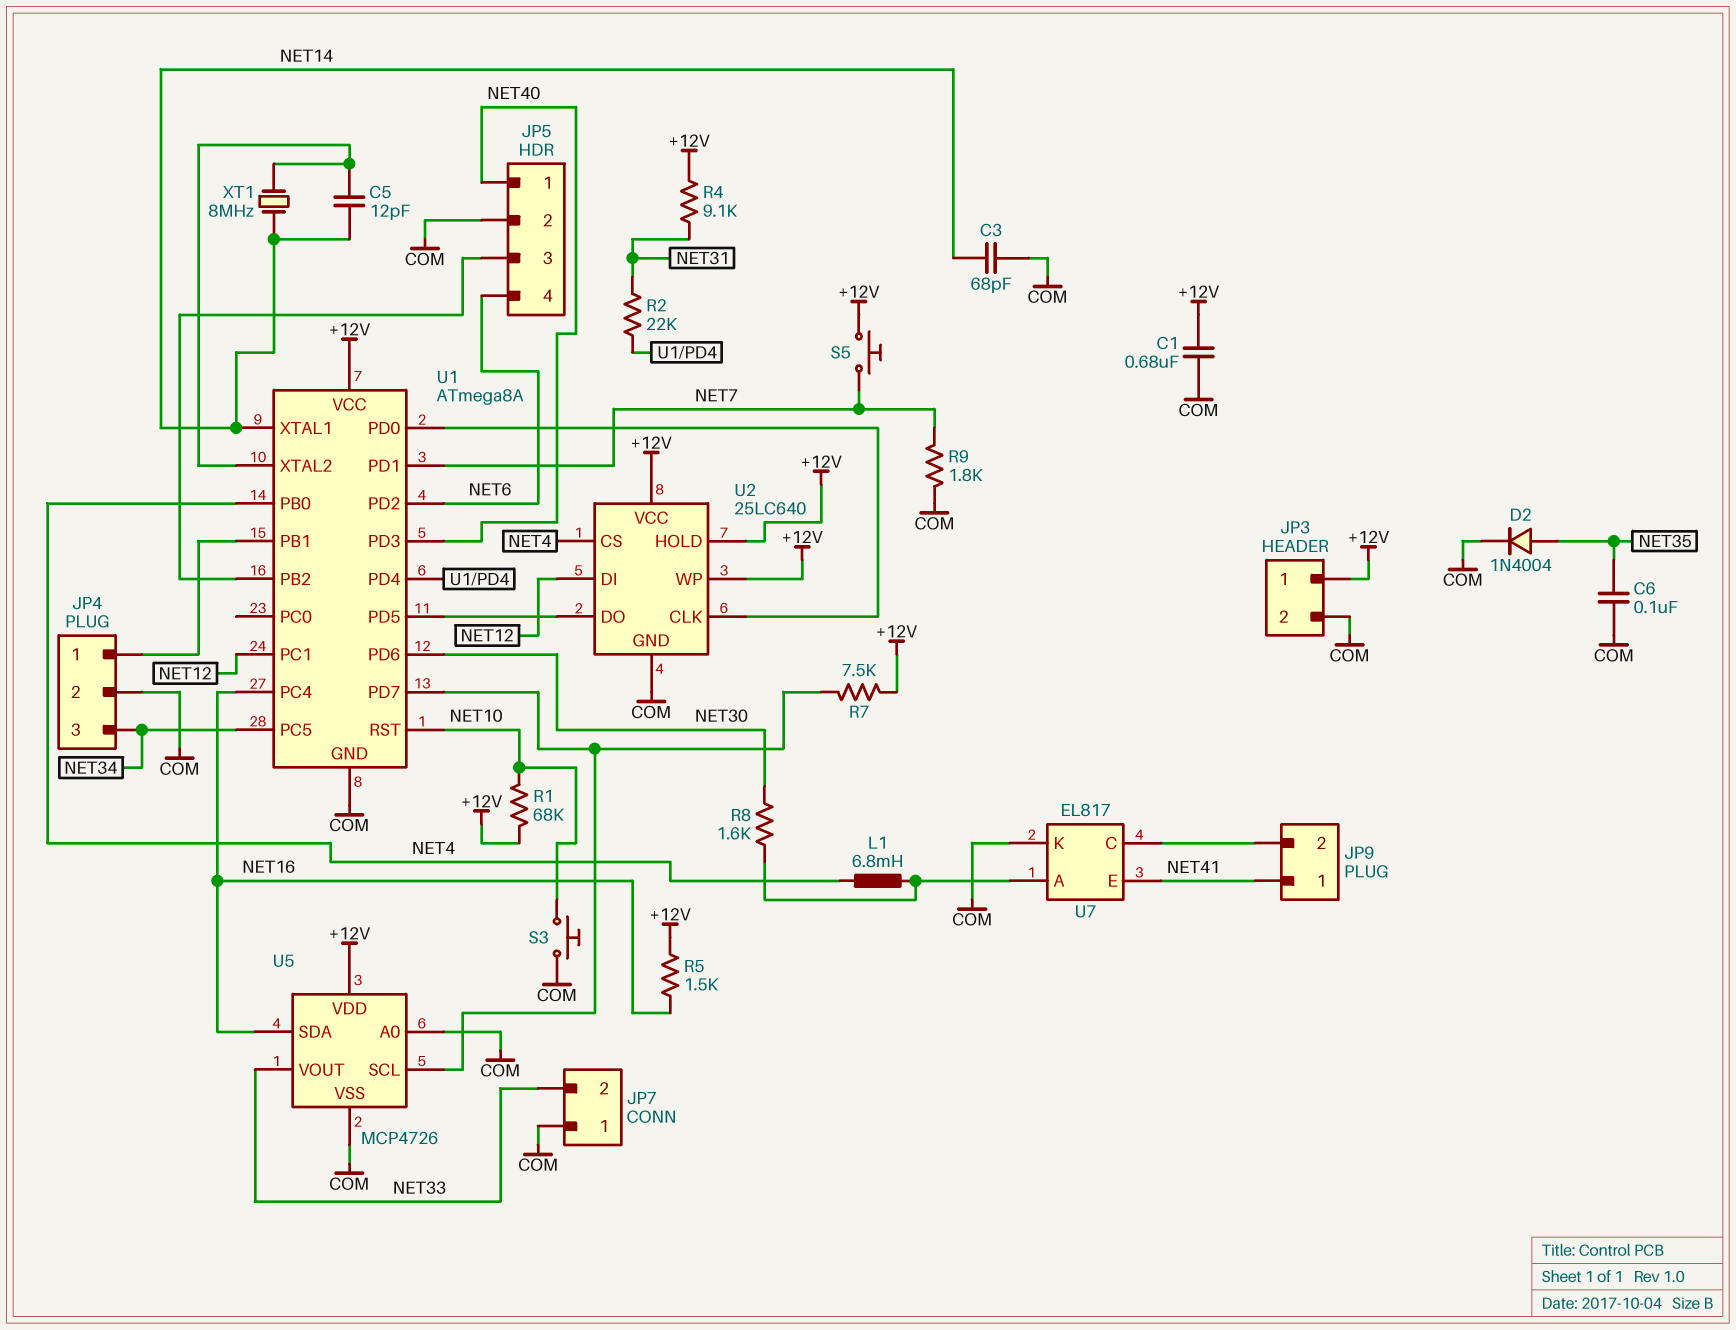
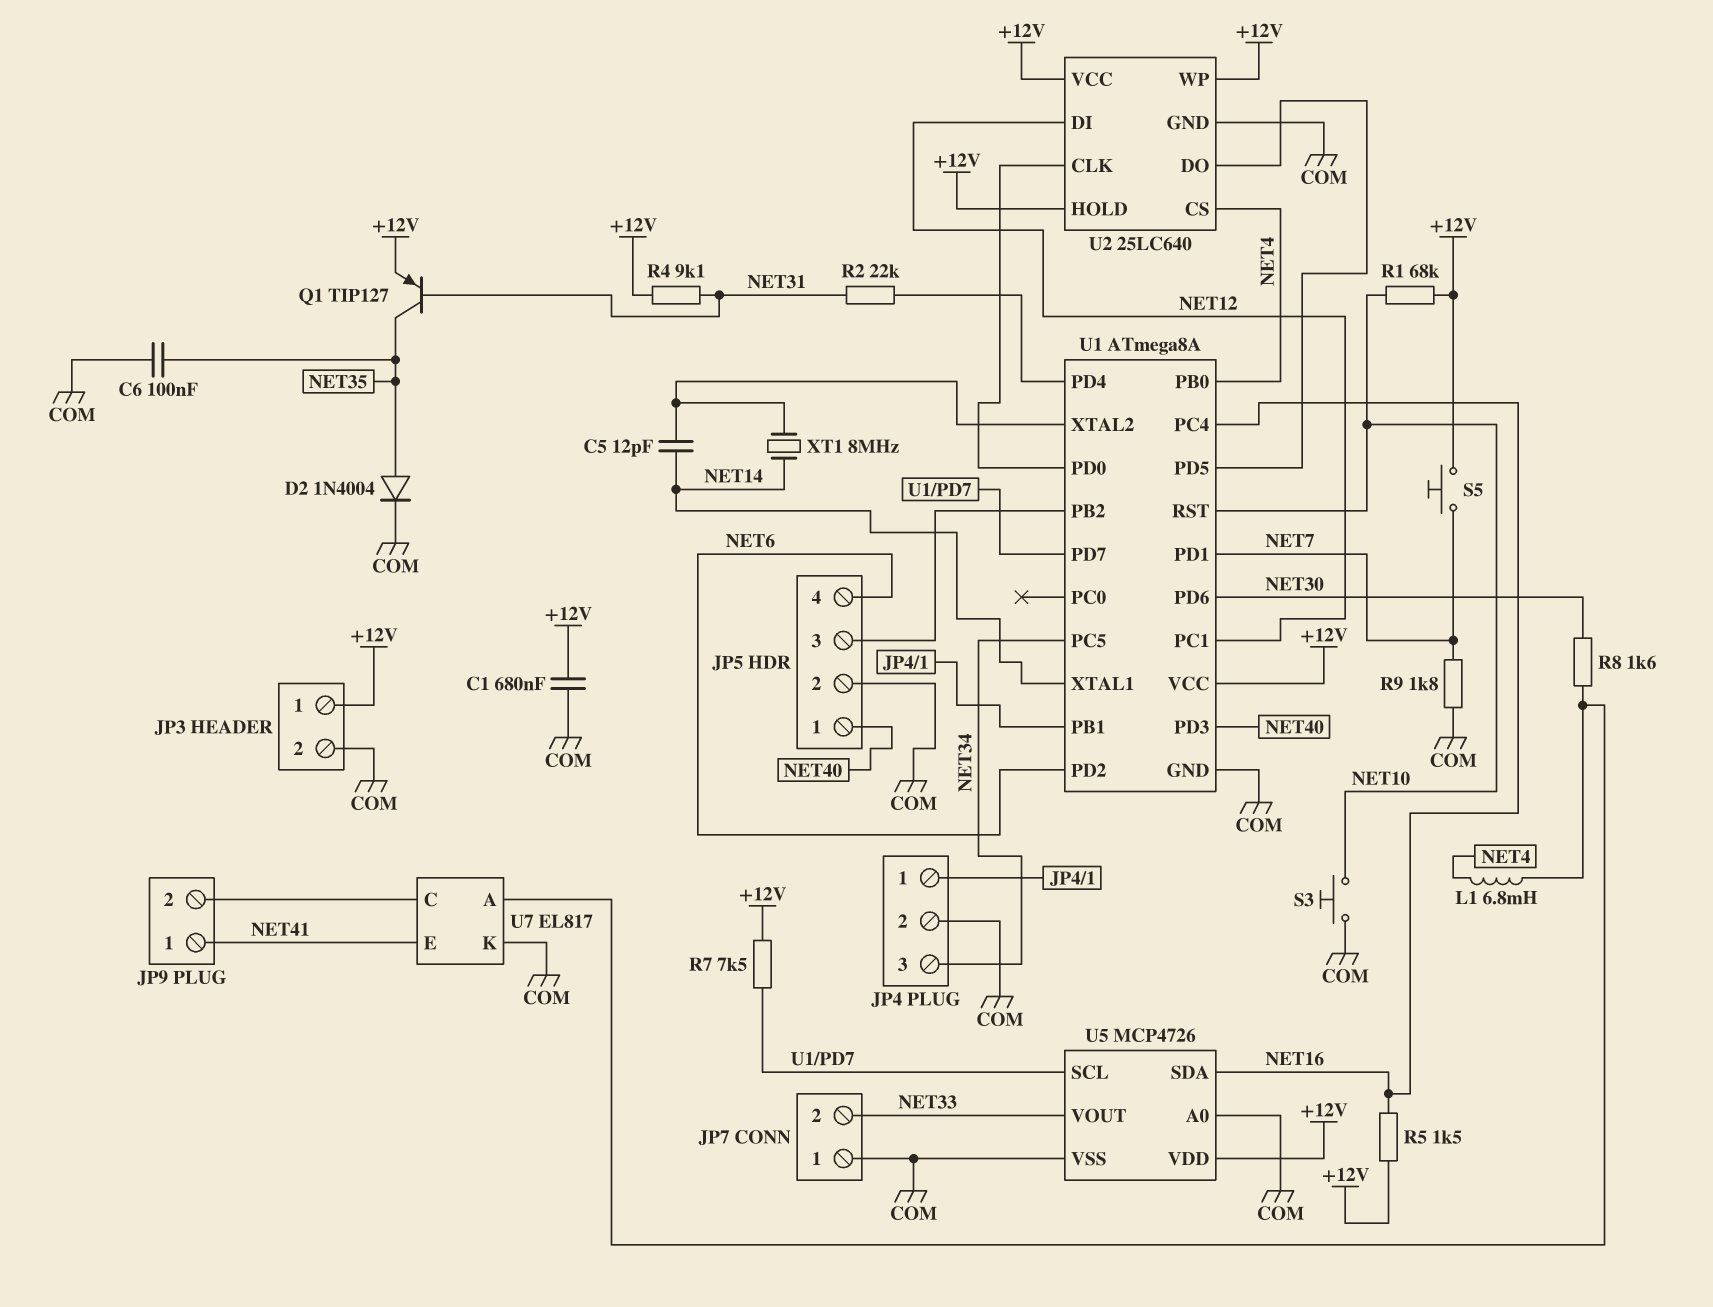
C3: 68pF (COM, NET14) -> none
Q1: none -> PNP TIP127 (B NET31, C NET35, E +12V)

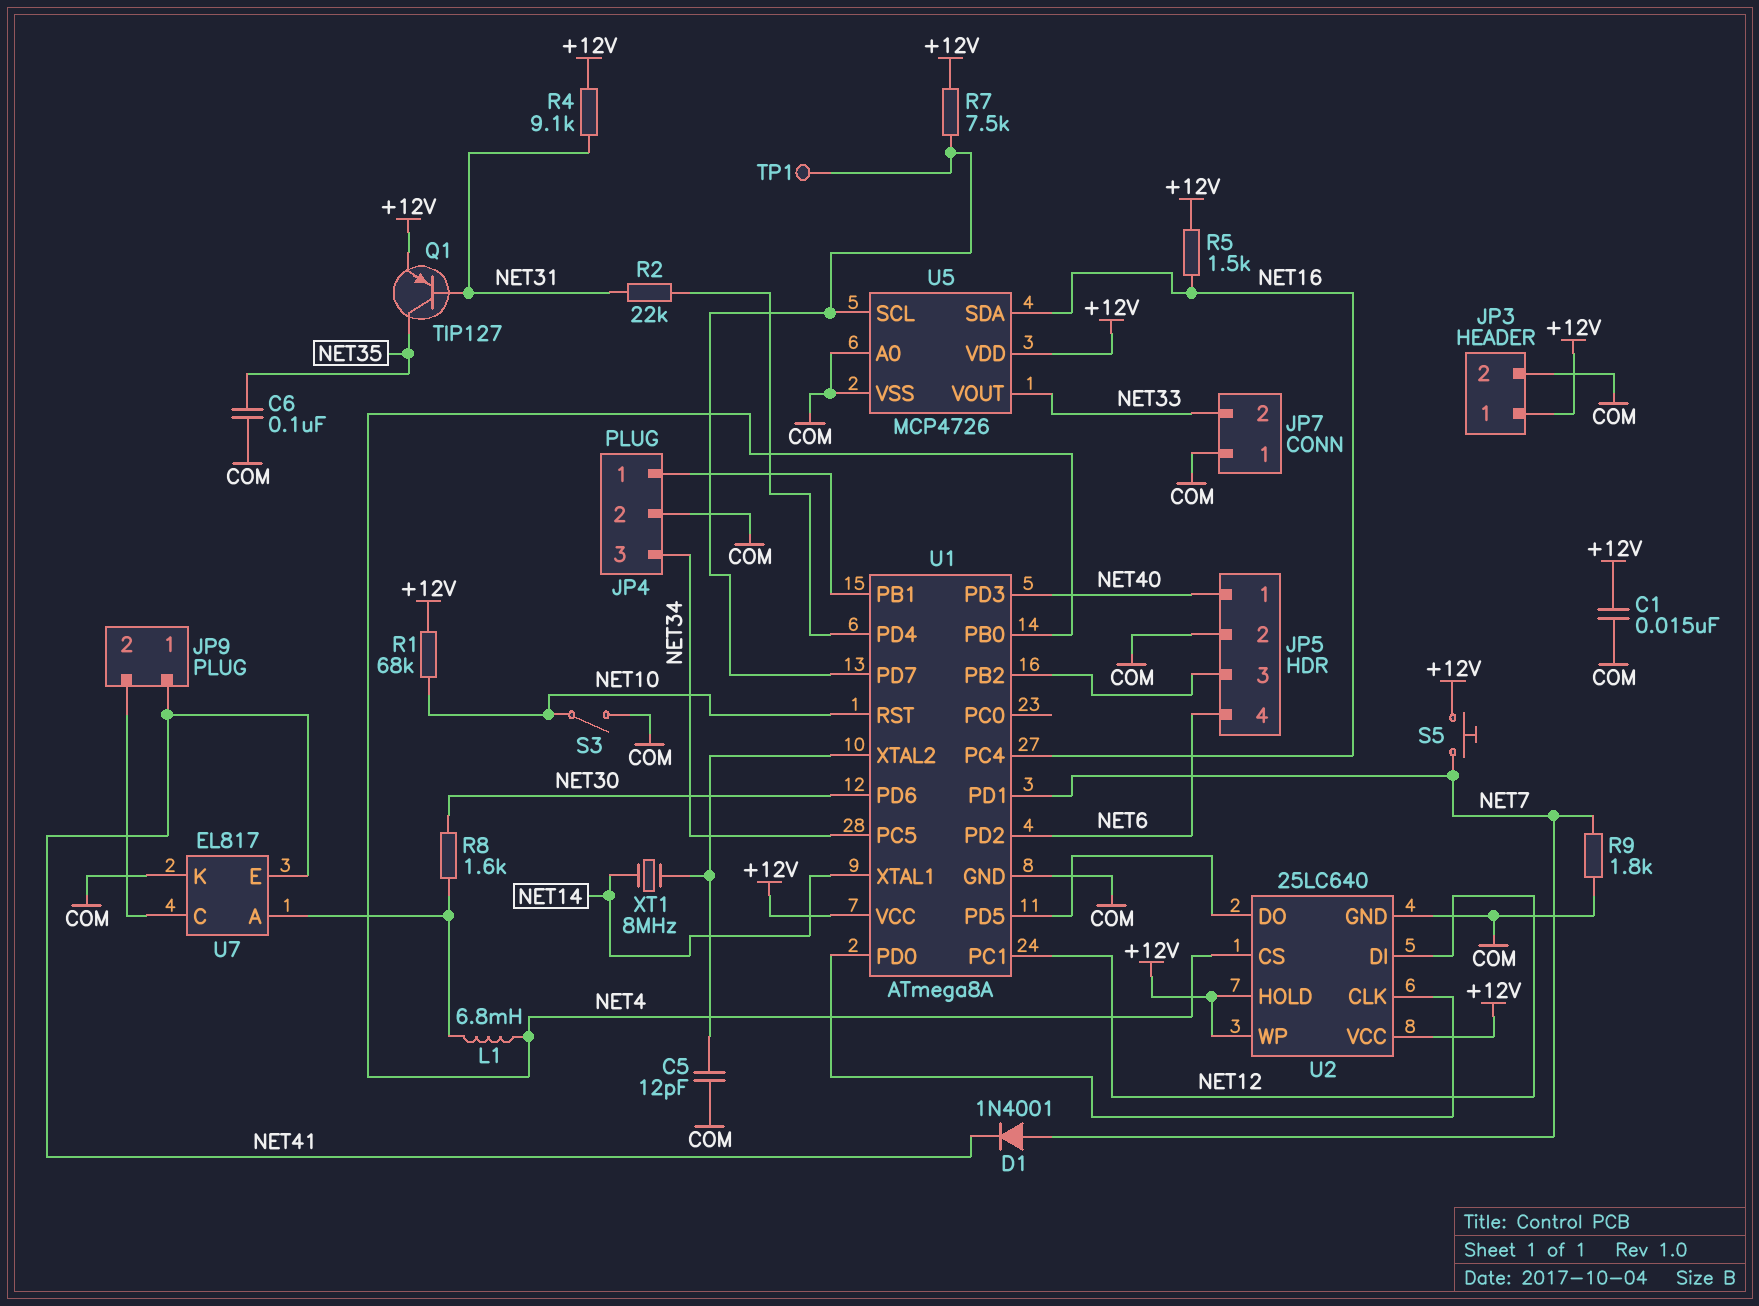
C1: 680nF (+12V, COM) -> 15nF (+12V, COM)
C5: 12pF (NET14, U1/XTAL2) -> 12pF (COM, U1/XTAL2)
D1: none -> diode 1N4001 (A NET7, K NET41)
D2: diode 1N4004 (A NET35, K COM) -> none
S3: button (COM, NET10) -> switch (COM, NET10)
TP1: none -> test point (U1/PD7)

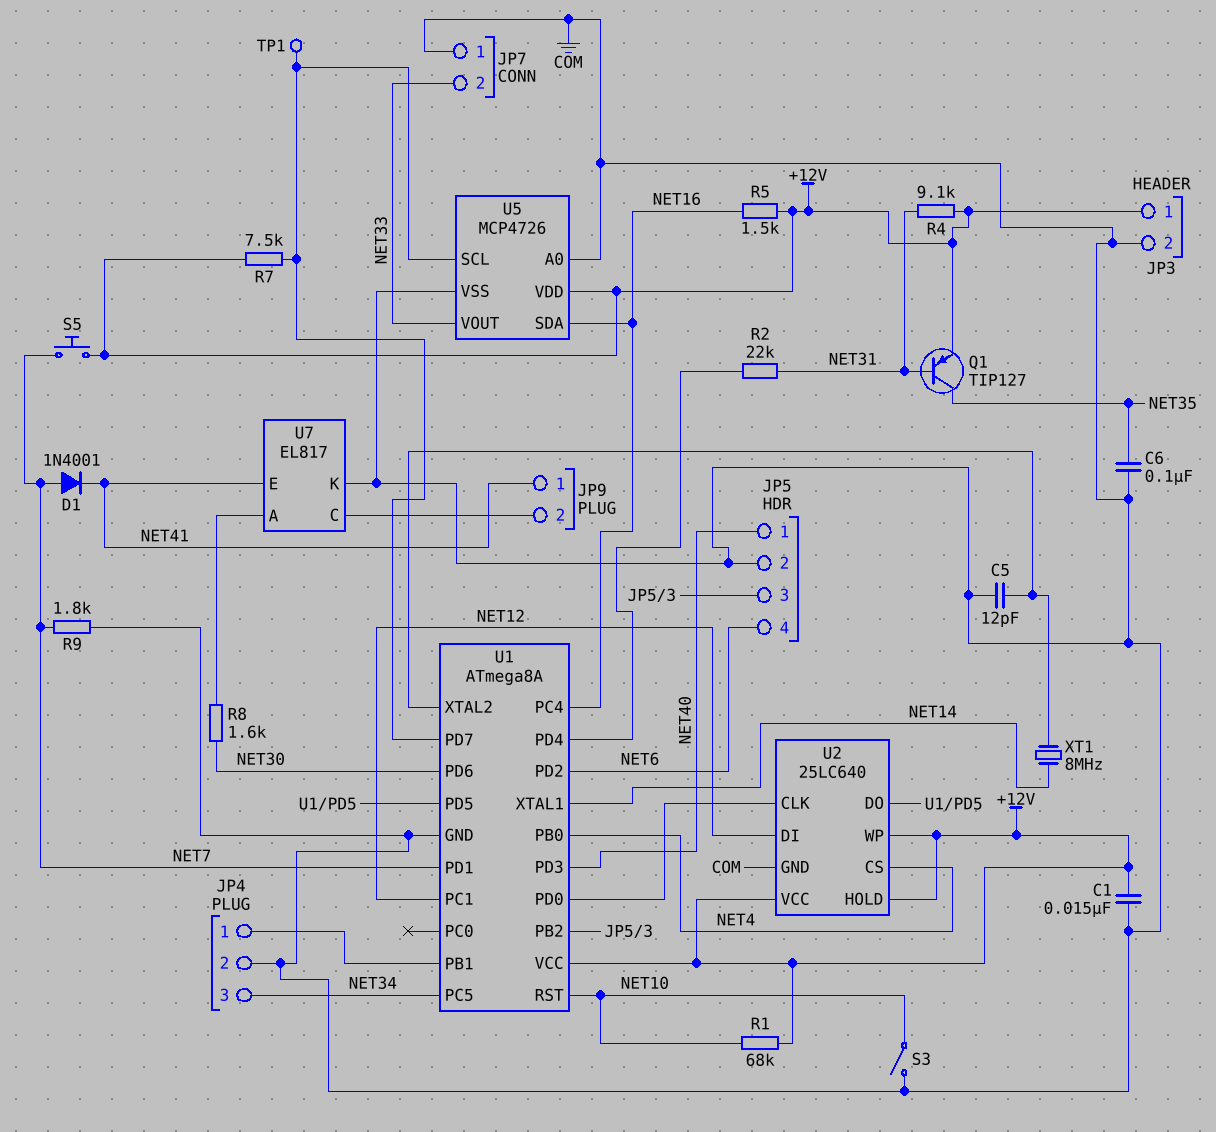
L1: 6.8mH (NET4, U7/A) -> none

